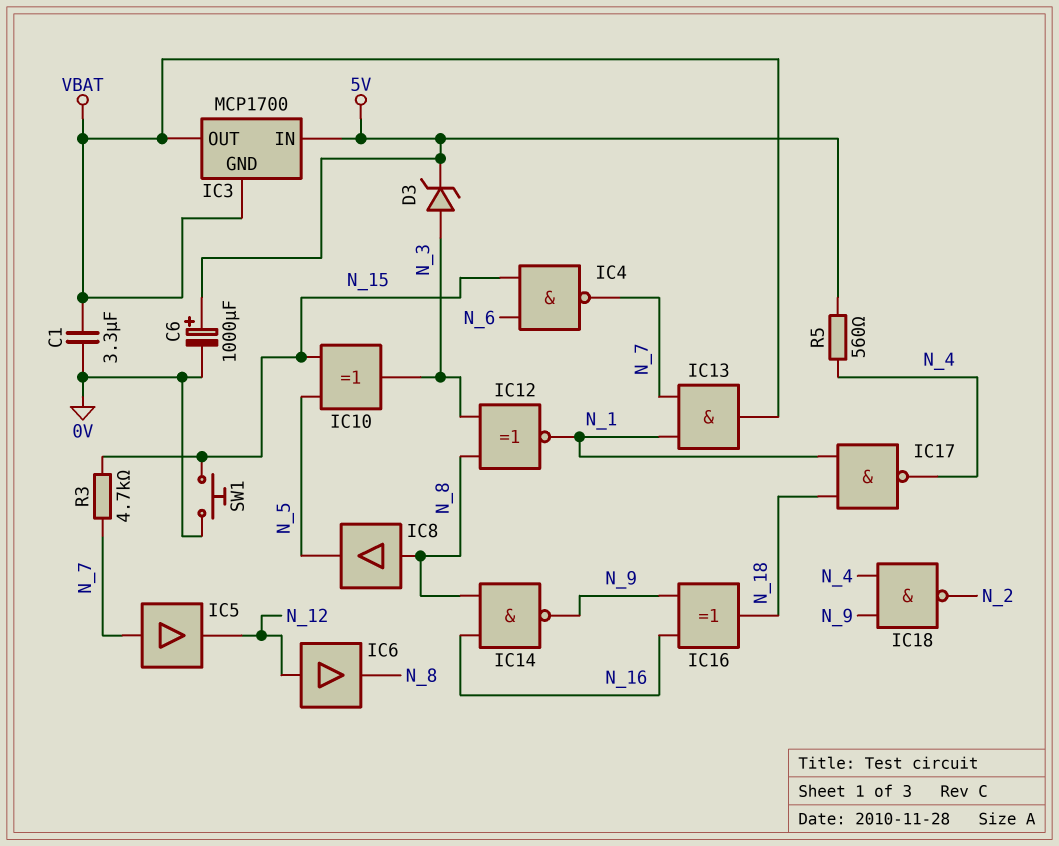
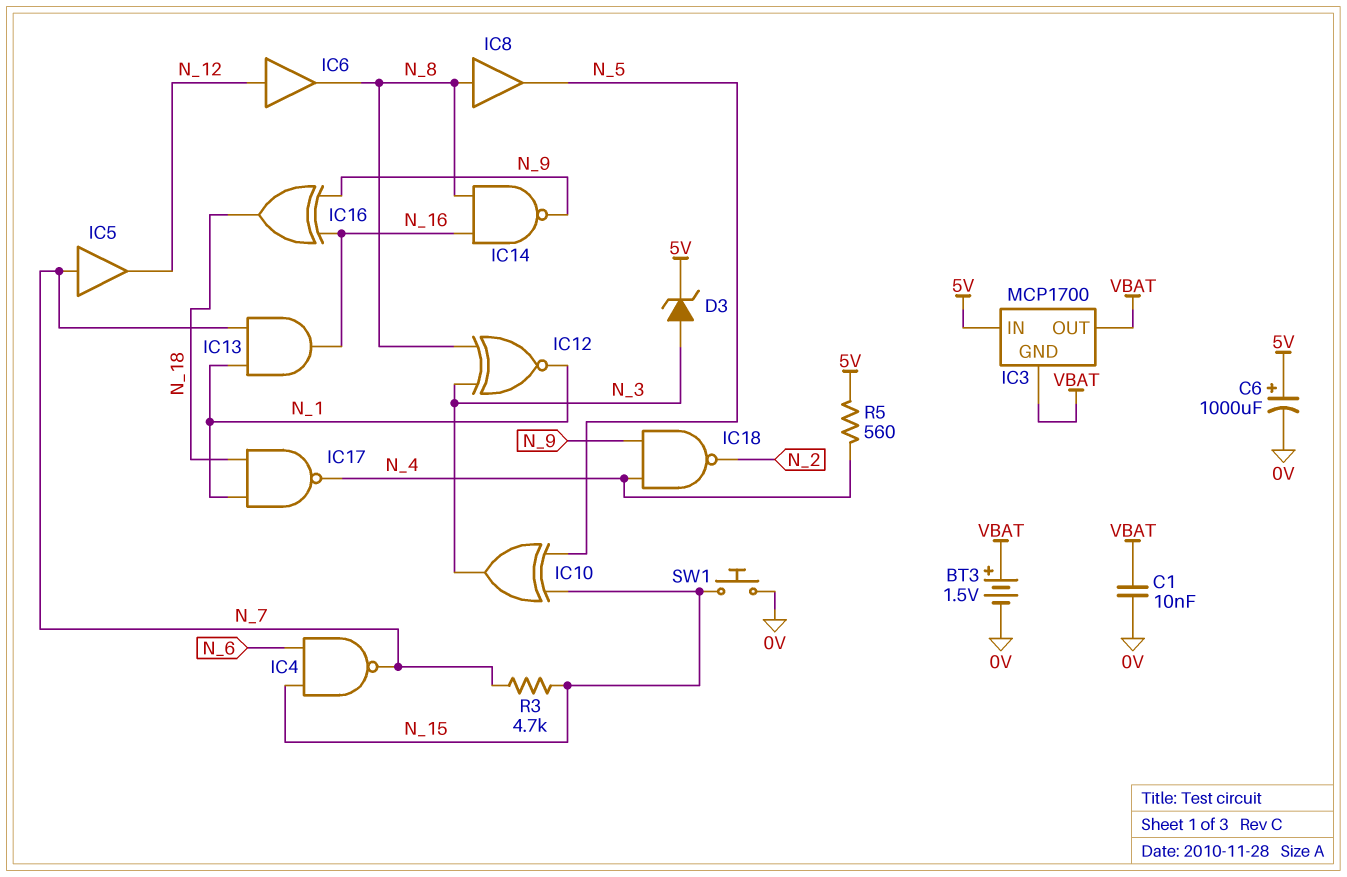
BT3: none -> 1.5V (plus VBAT, minus 0V)
C1: 3.3uF (0V, VBAT) -> 10nF (0V, VBAT)
IC13: AND (in N_1, in N_7, out VBAT) -> AND (in N_1, in N_7, out N_16)

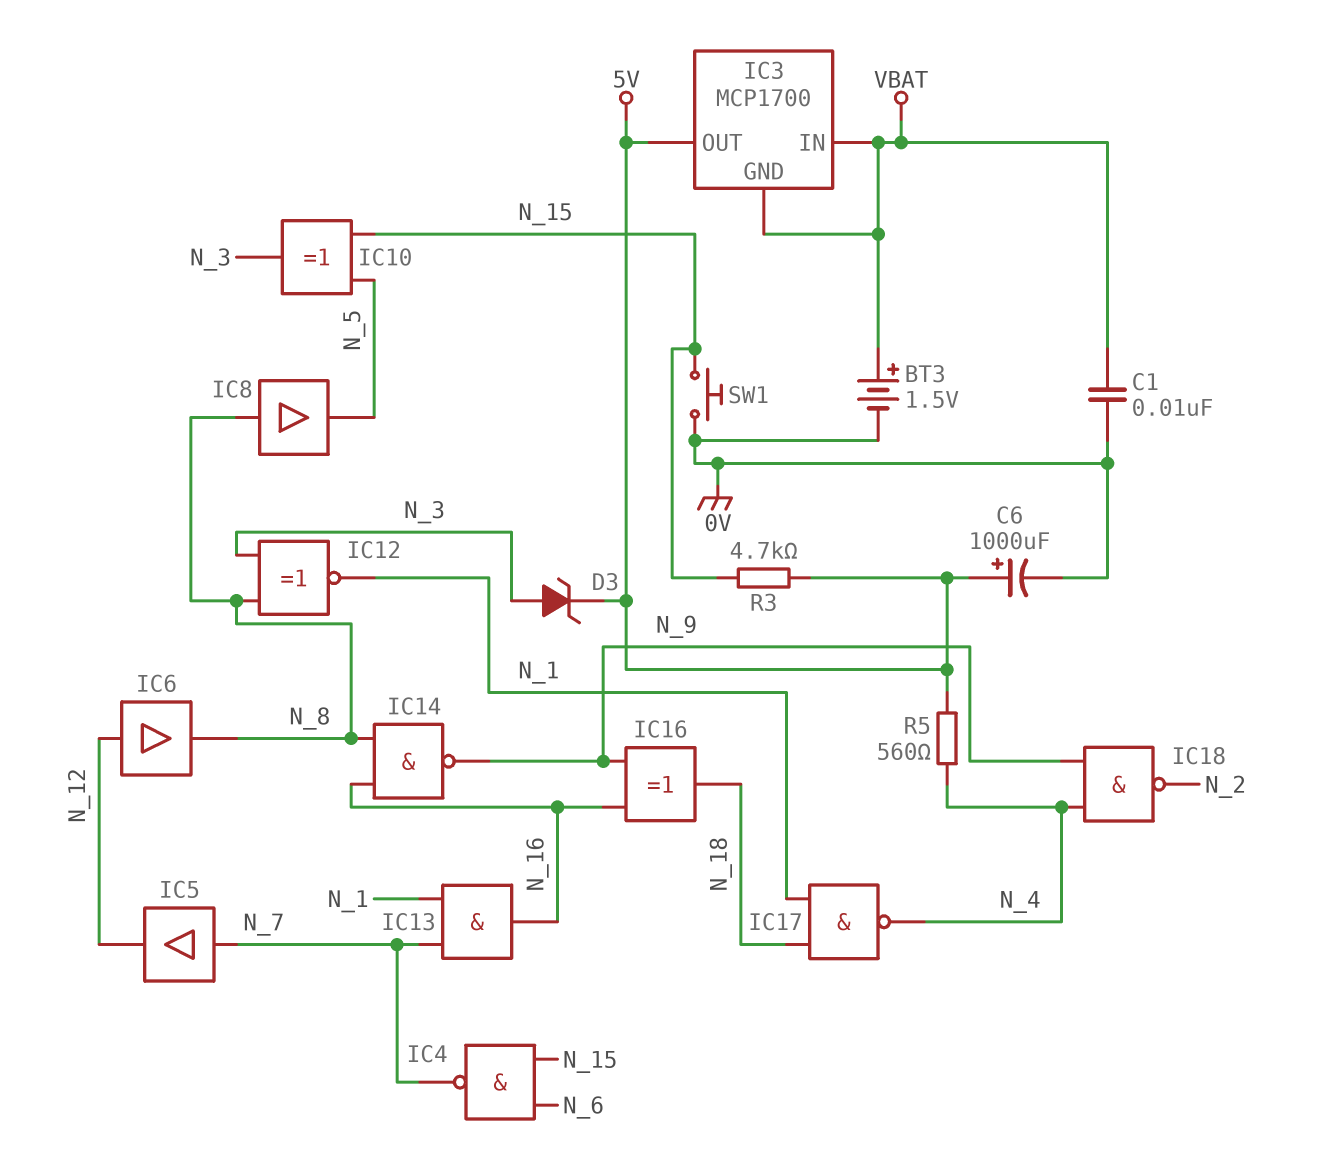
IC3 pin IN: 5V -> VBAT
IC3 pin OUT: VBAT -> 5V
R3: 4.7k (N_7, N_15) -> 4.7k (5V, N_15)

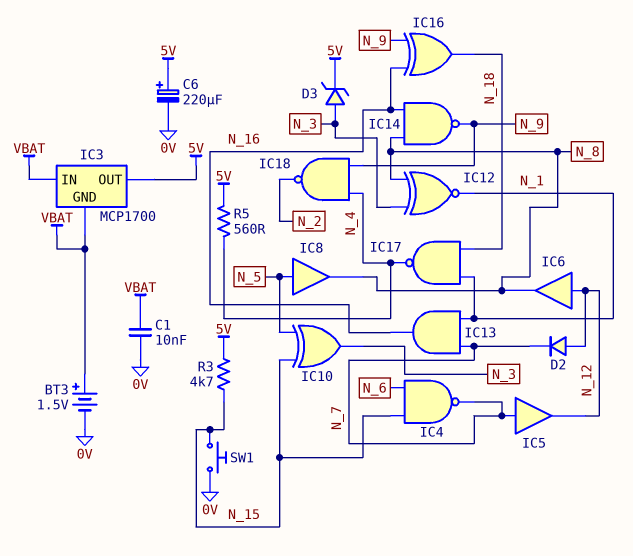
C6: 1000uF (plus 5V, minus 0V) -> 220uF (plus 5V, minus 0V)
D2: none -> diode (A N_12, K N_7)
IC8: buffer (in N_8, out N_5) -> buffer (in N_5, out N_8)

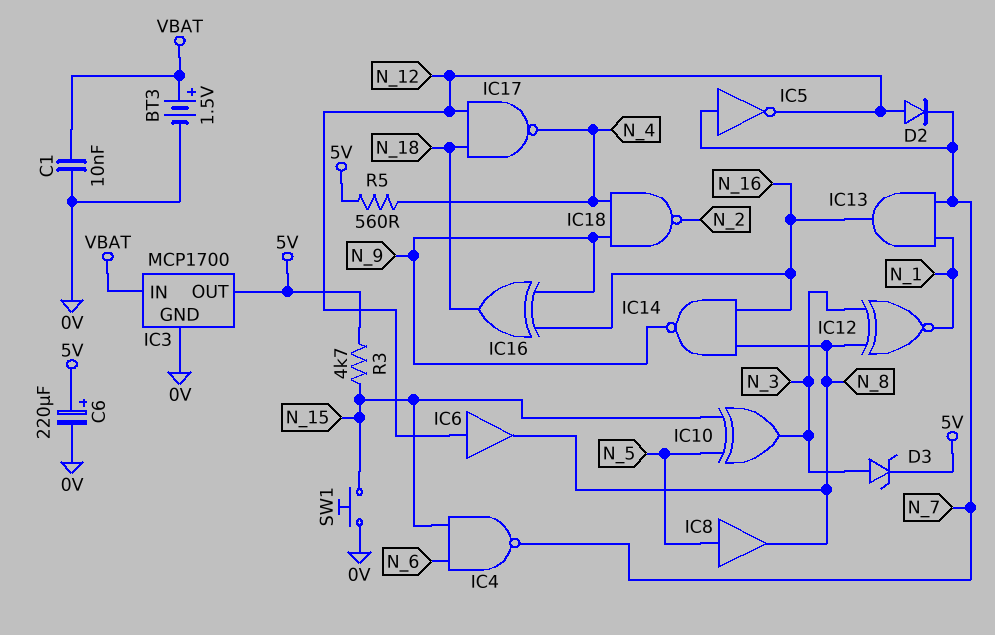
IC3 pin GND: VBAT -> 0V
IC5: buffer (in N_7, out N_12) -> NOT (in N_7, out N_12)
IC17: NAND (in N_1, in N_18, out N_4) -> NAND (in N_12, in N_18, out N_4)

